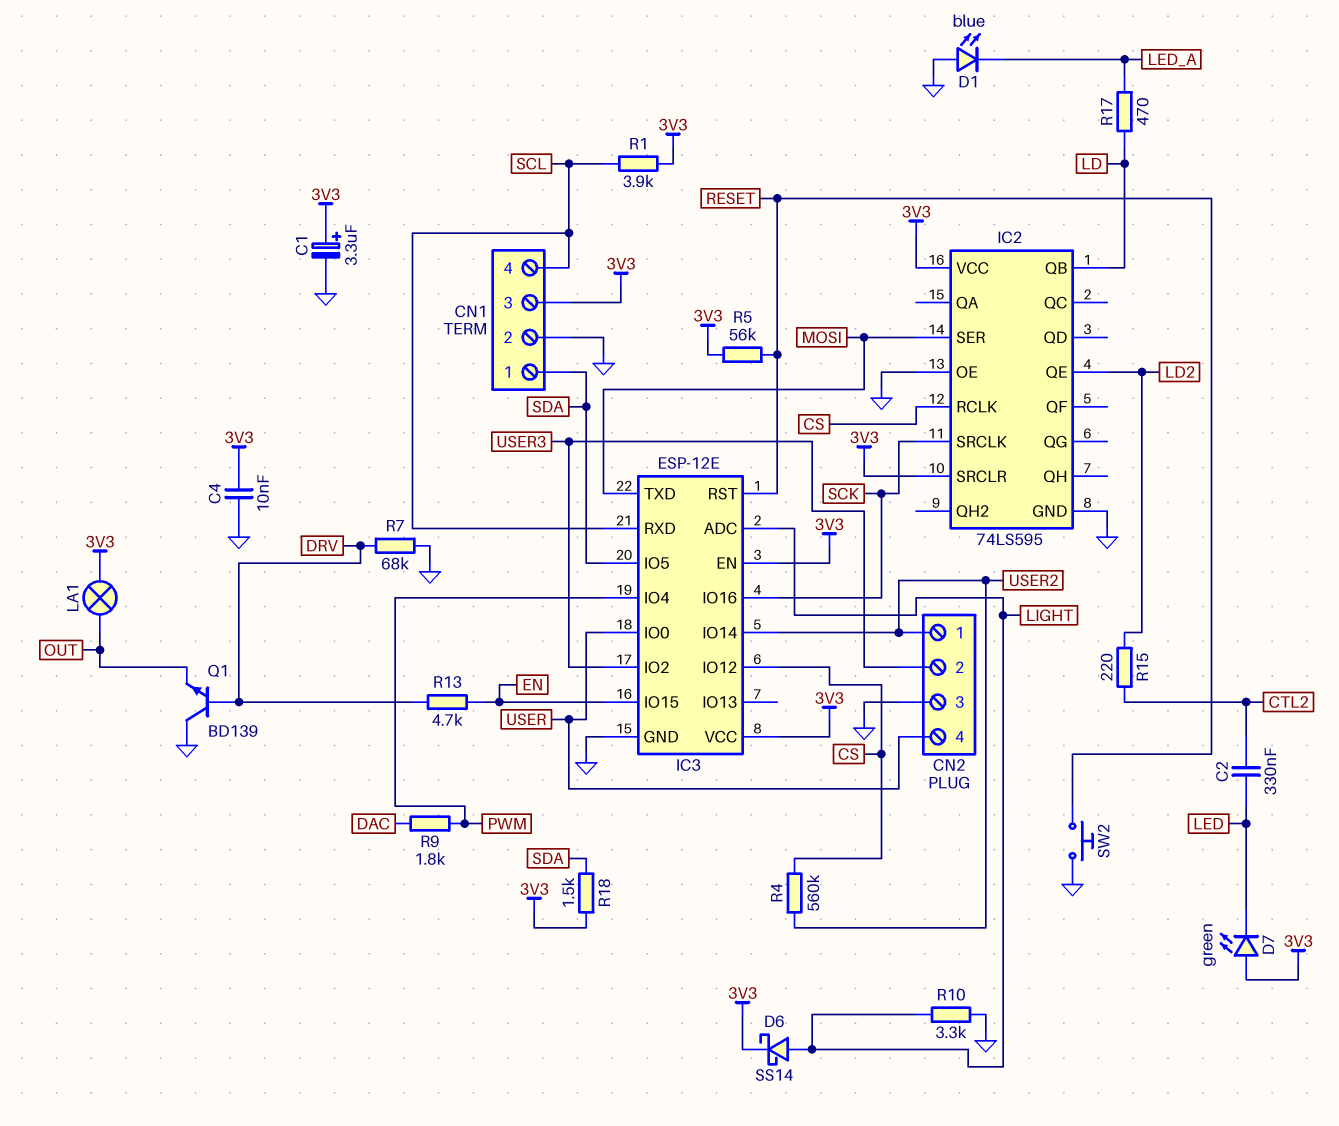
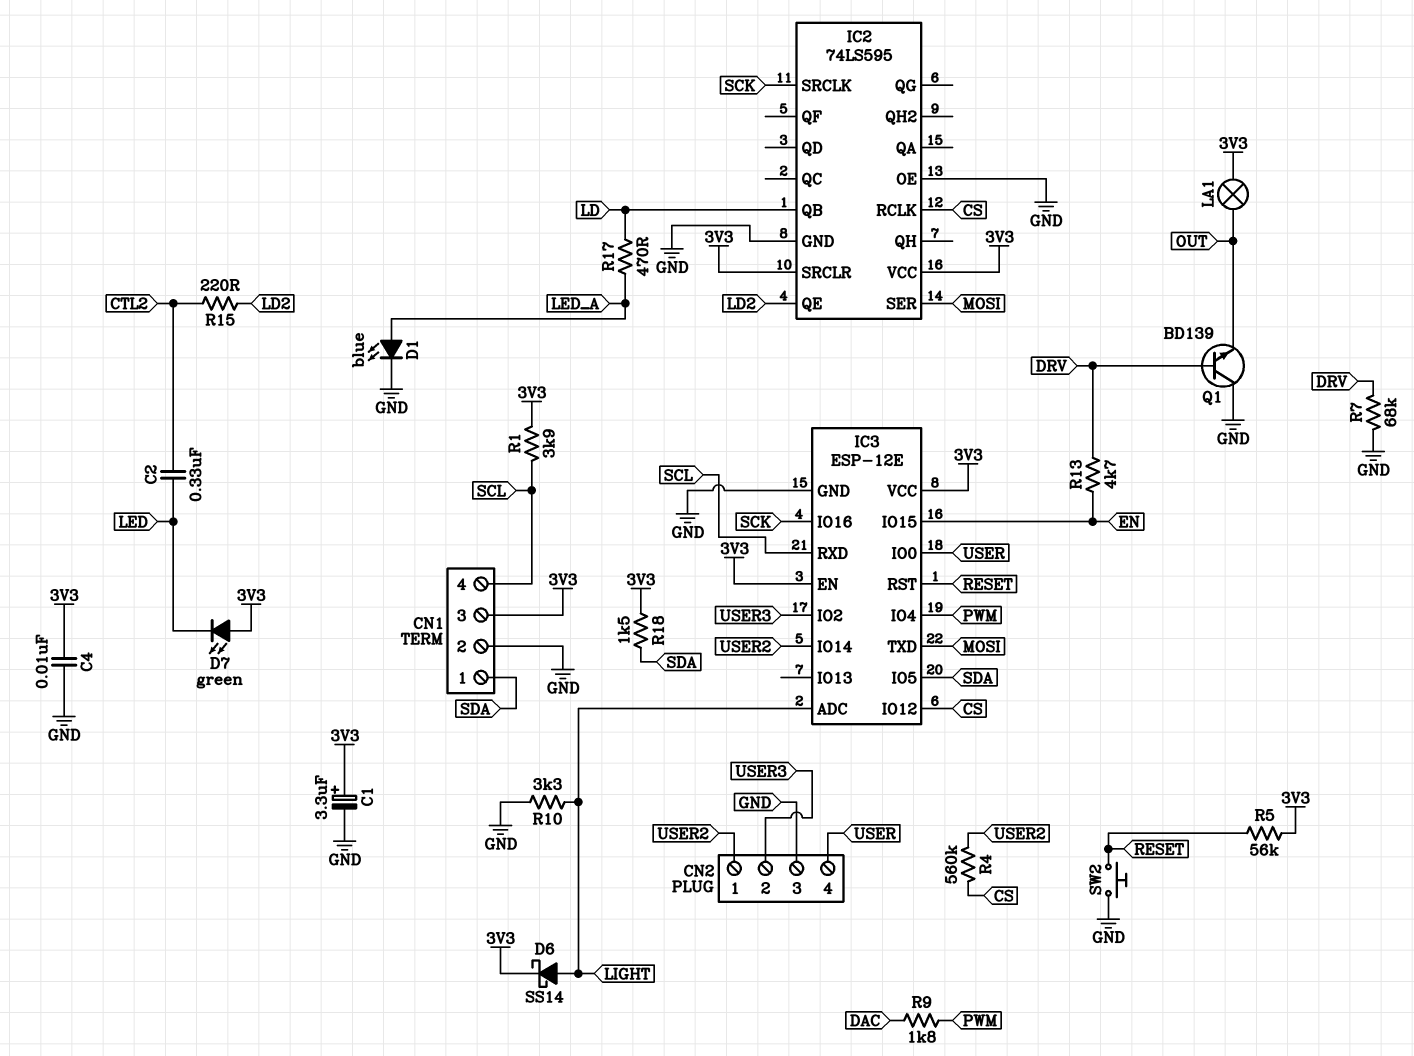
D1: LED blue (A GND, K LED_A) -> LED blue (A LED_A, K GND)

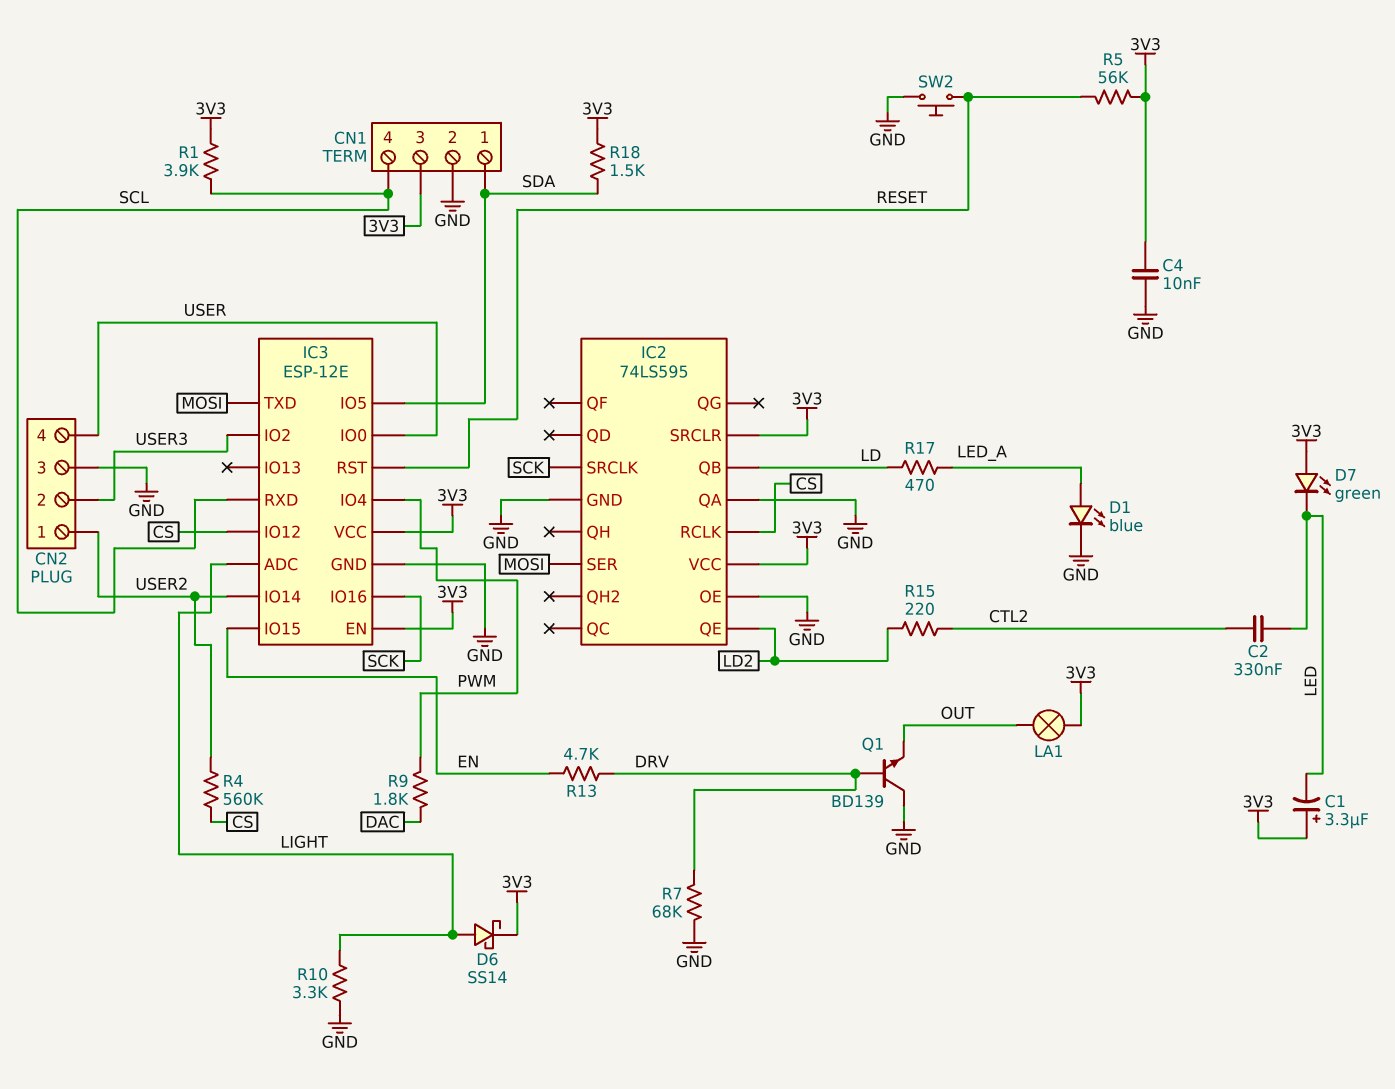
C1: 3.3uF (plus 3V3, minus GND) -> 3.3uF (plus 3V3, minus LED)
IC2 pin QA: none -> GND

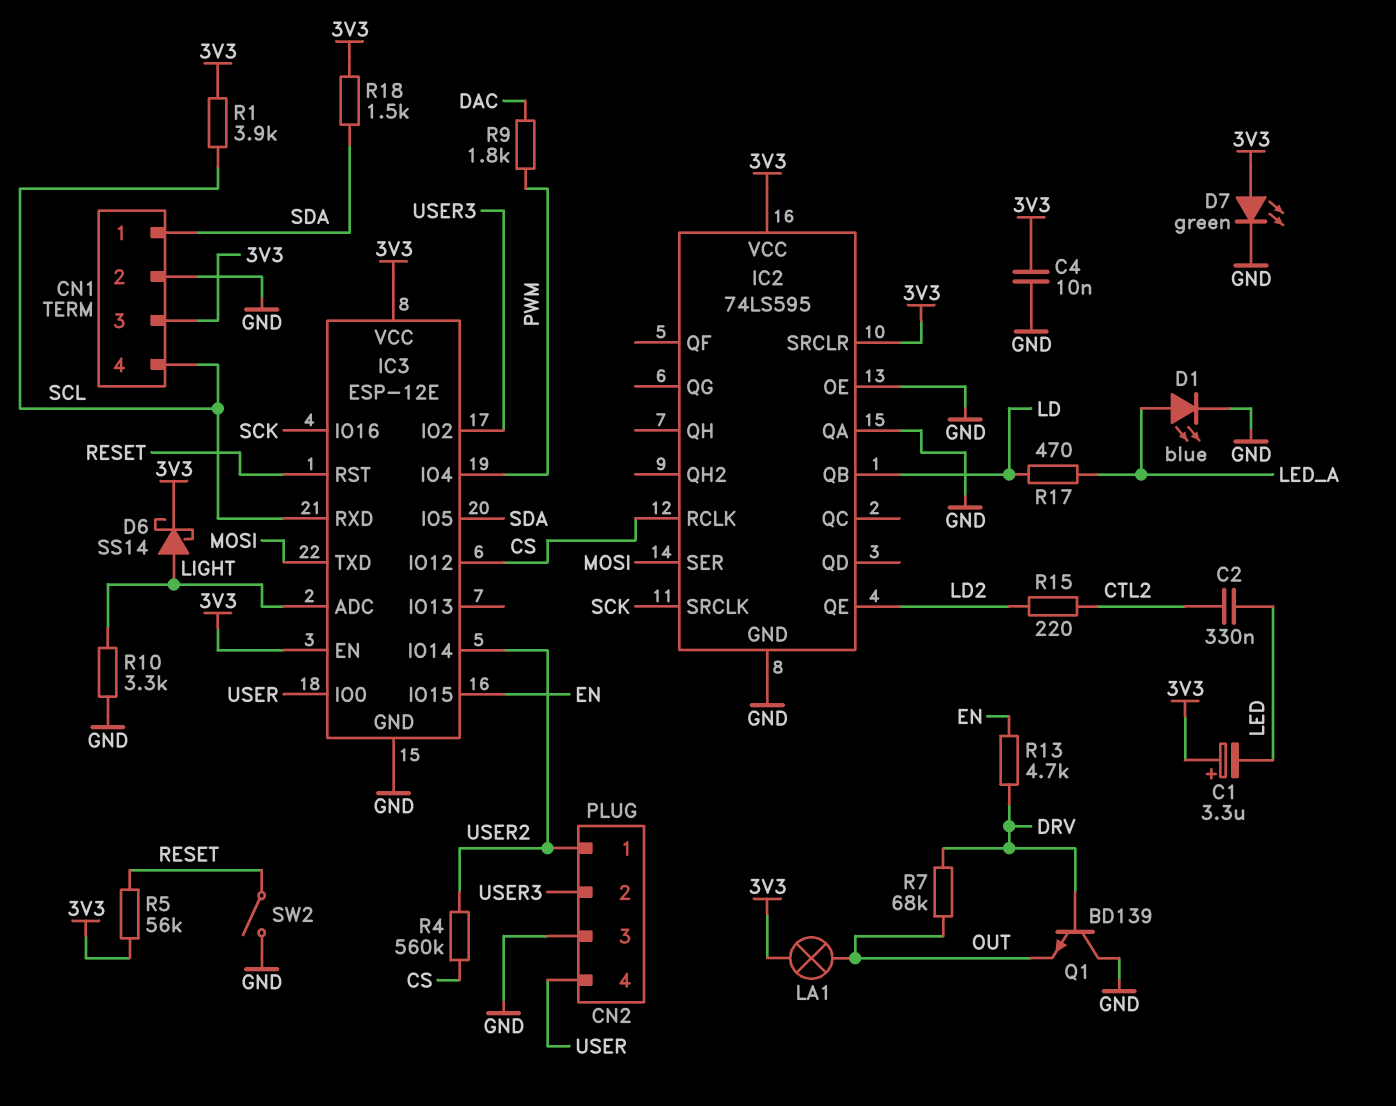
D7: LED green (A 3V3, K LED) -> LED green (A 3V3, K GND)
R7: 68k (DRV, GND) -> 68k (DRV, OUT)
SW2: button (GND, RESET) -> switch (GND, RESET)

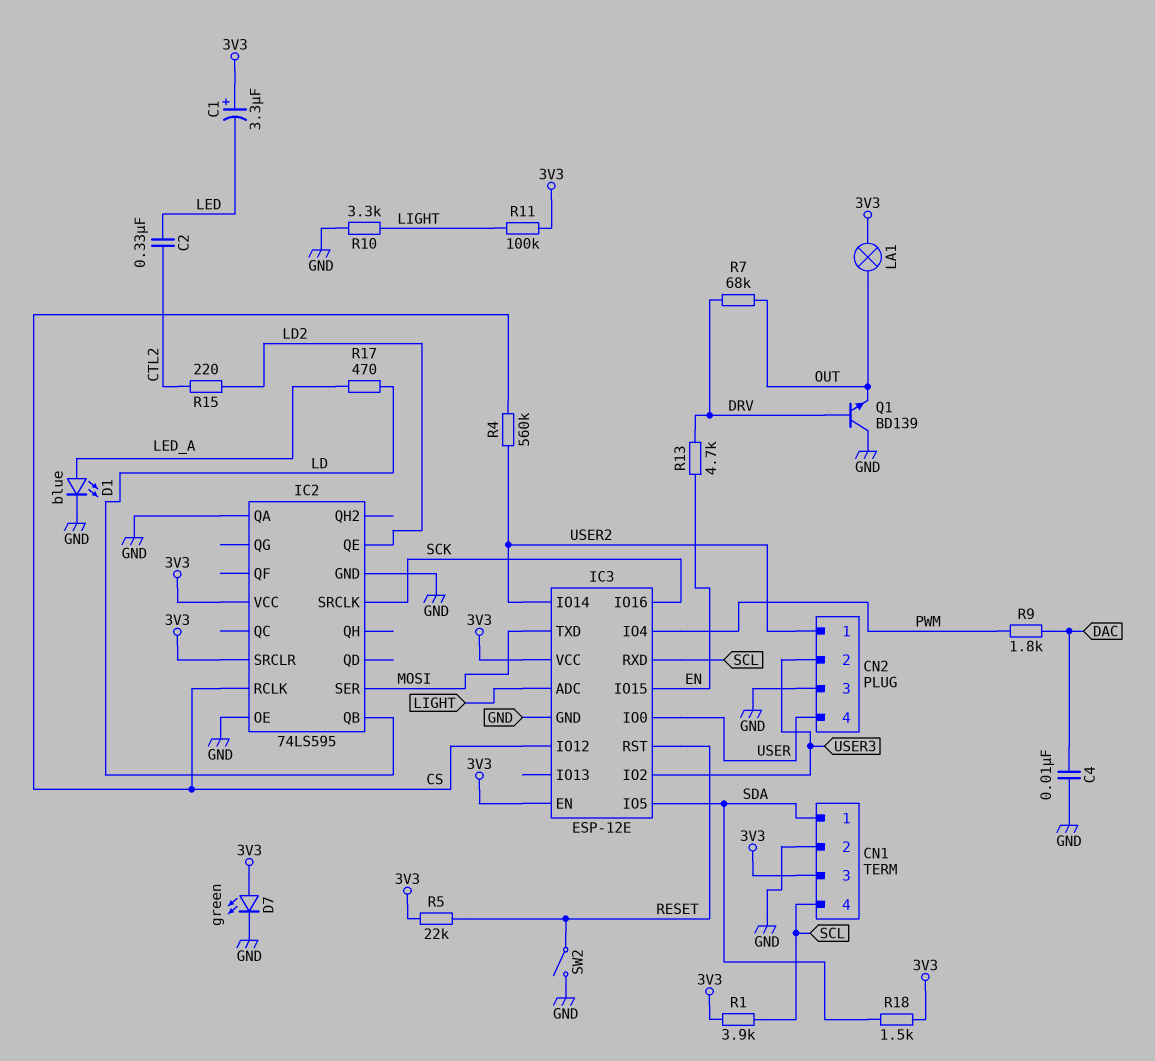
C4: 10nF (3V3, GND) -> 10nF (DAC, GND)
D6: schottky SS14 (A LIGHT, K 3V3) -> none
R5: 56k (3V3, RESET) -> 22k (3V3, RESET)
R11: none -> 100k (3V3, LIGHT)

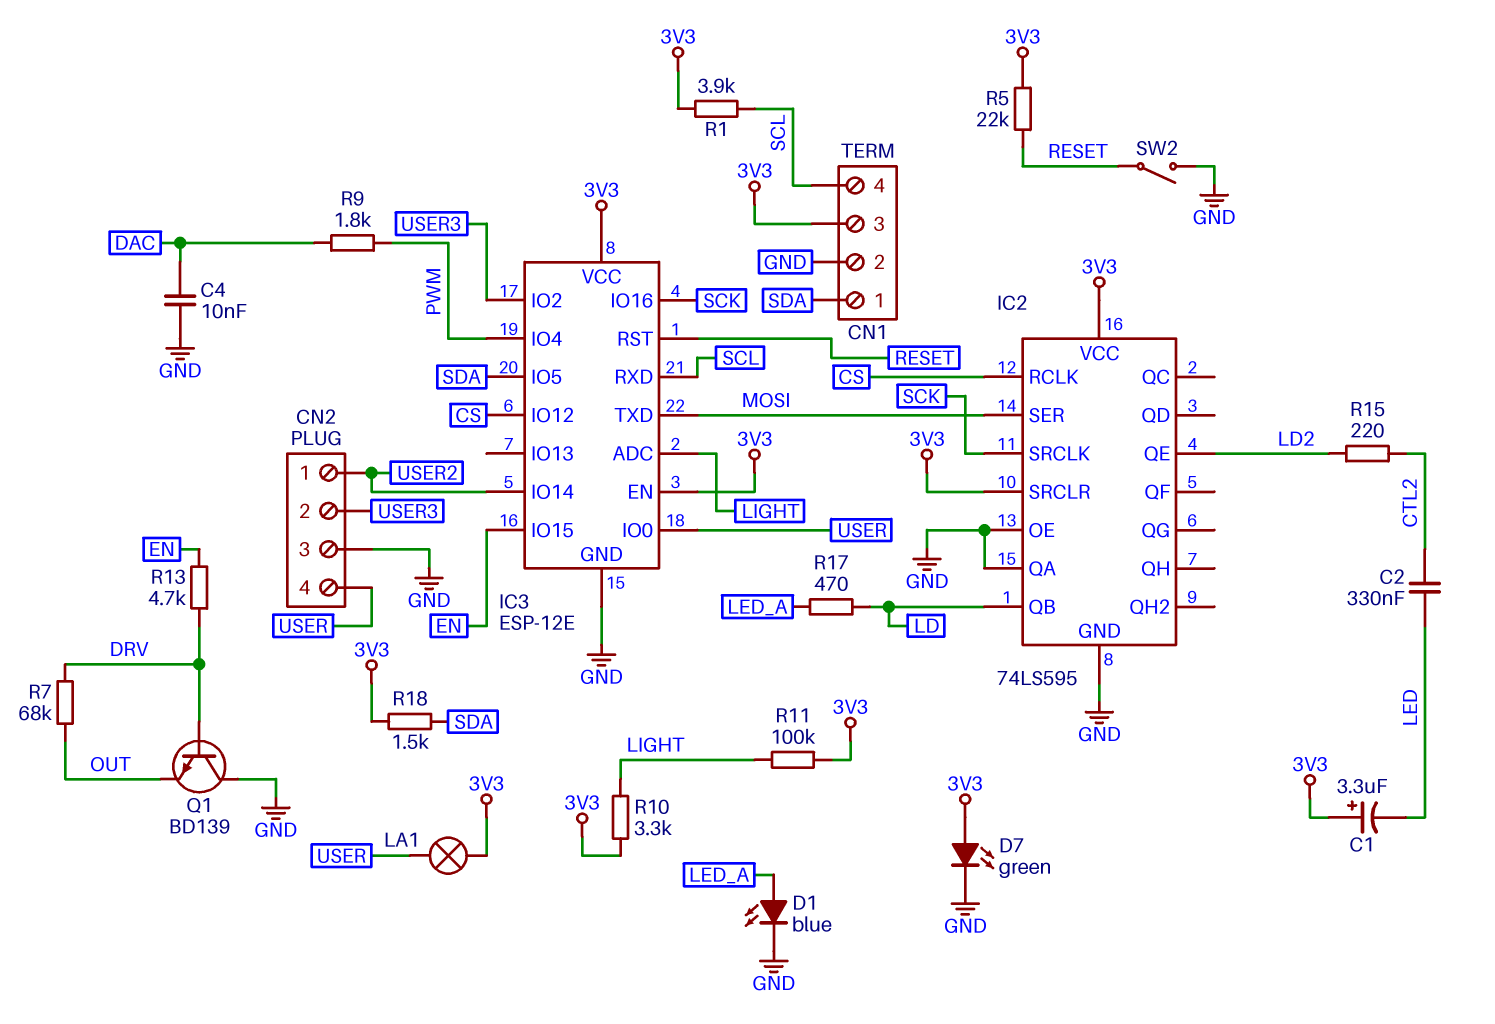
LA1: lamp (3V3, OUT) -> lamp (3V3, USER)
R4: 560k (CS, USER2) -> none
R10: 3.3k (GND, LIGHT) -> 3.3k (3V3, LIGHT)

